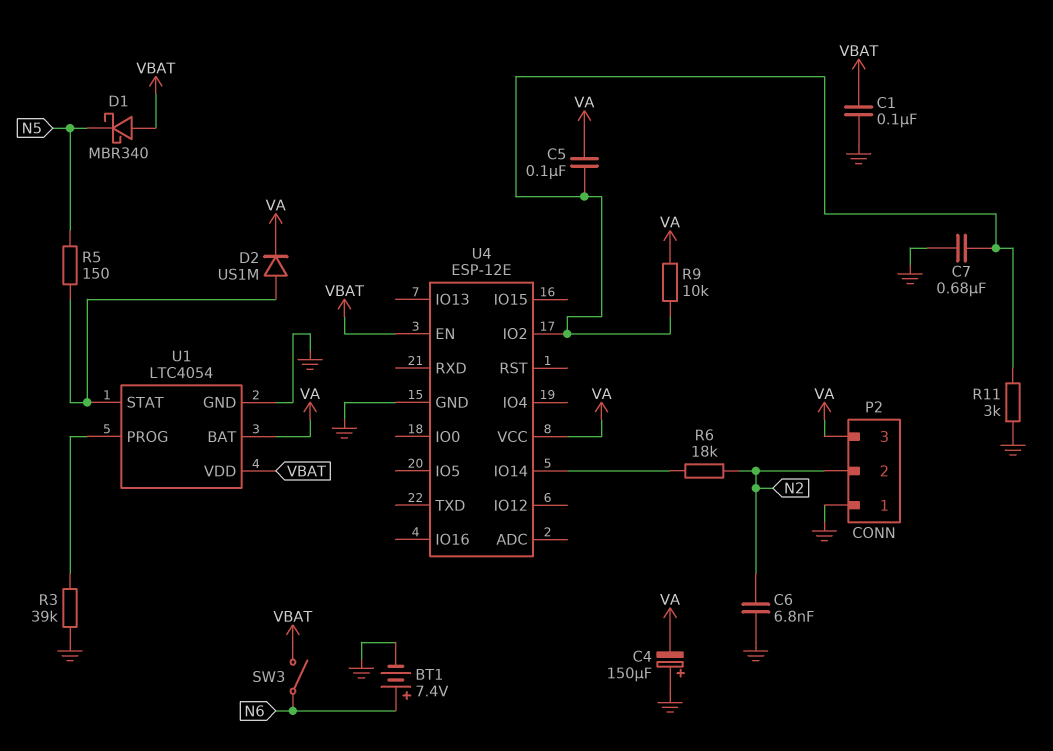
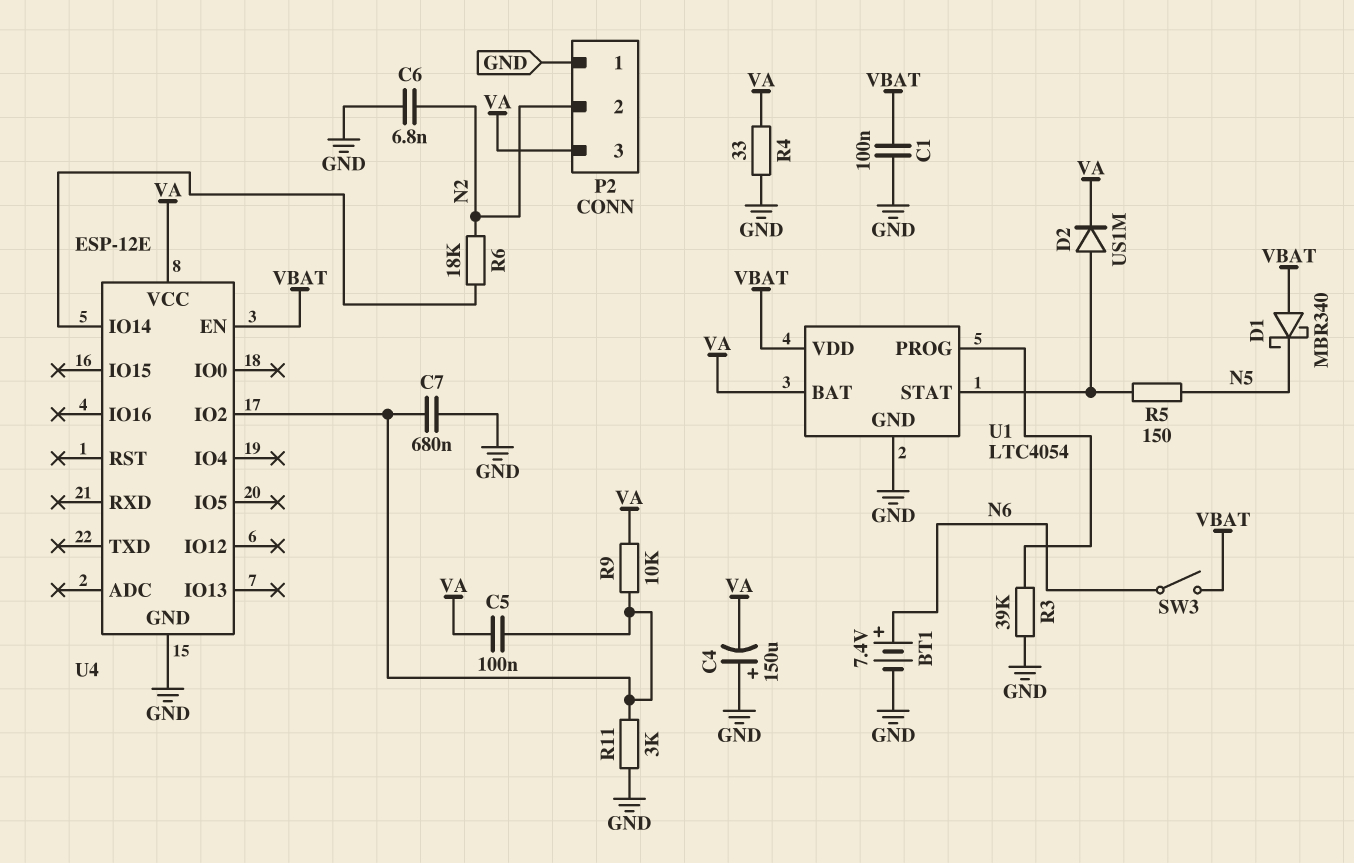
R4: none -> 33 (GND, VA)

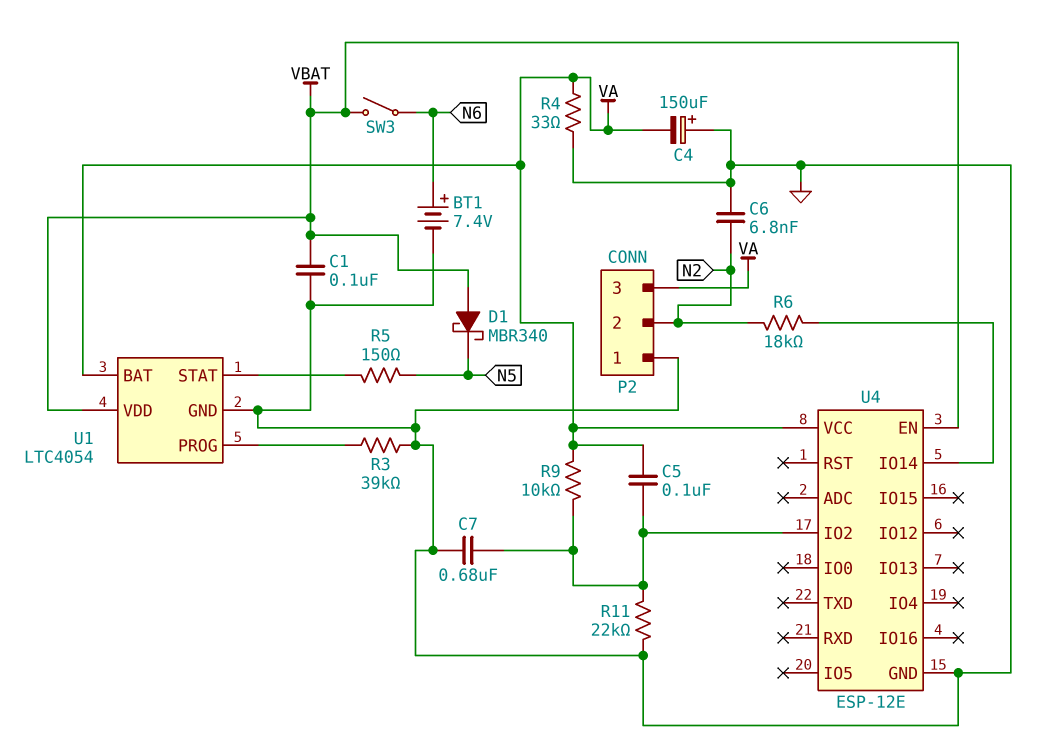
D2: diode US1M (A U1/STAT, K VA) -> none
R11: 3k (GND, U4/IO2) -> 22k (GND, U4/IO2)

